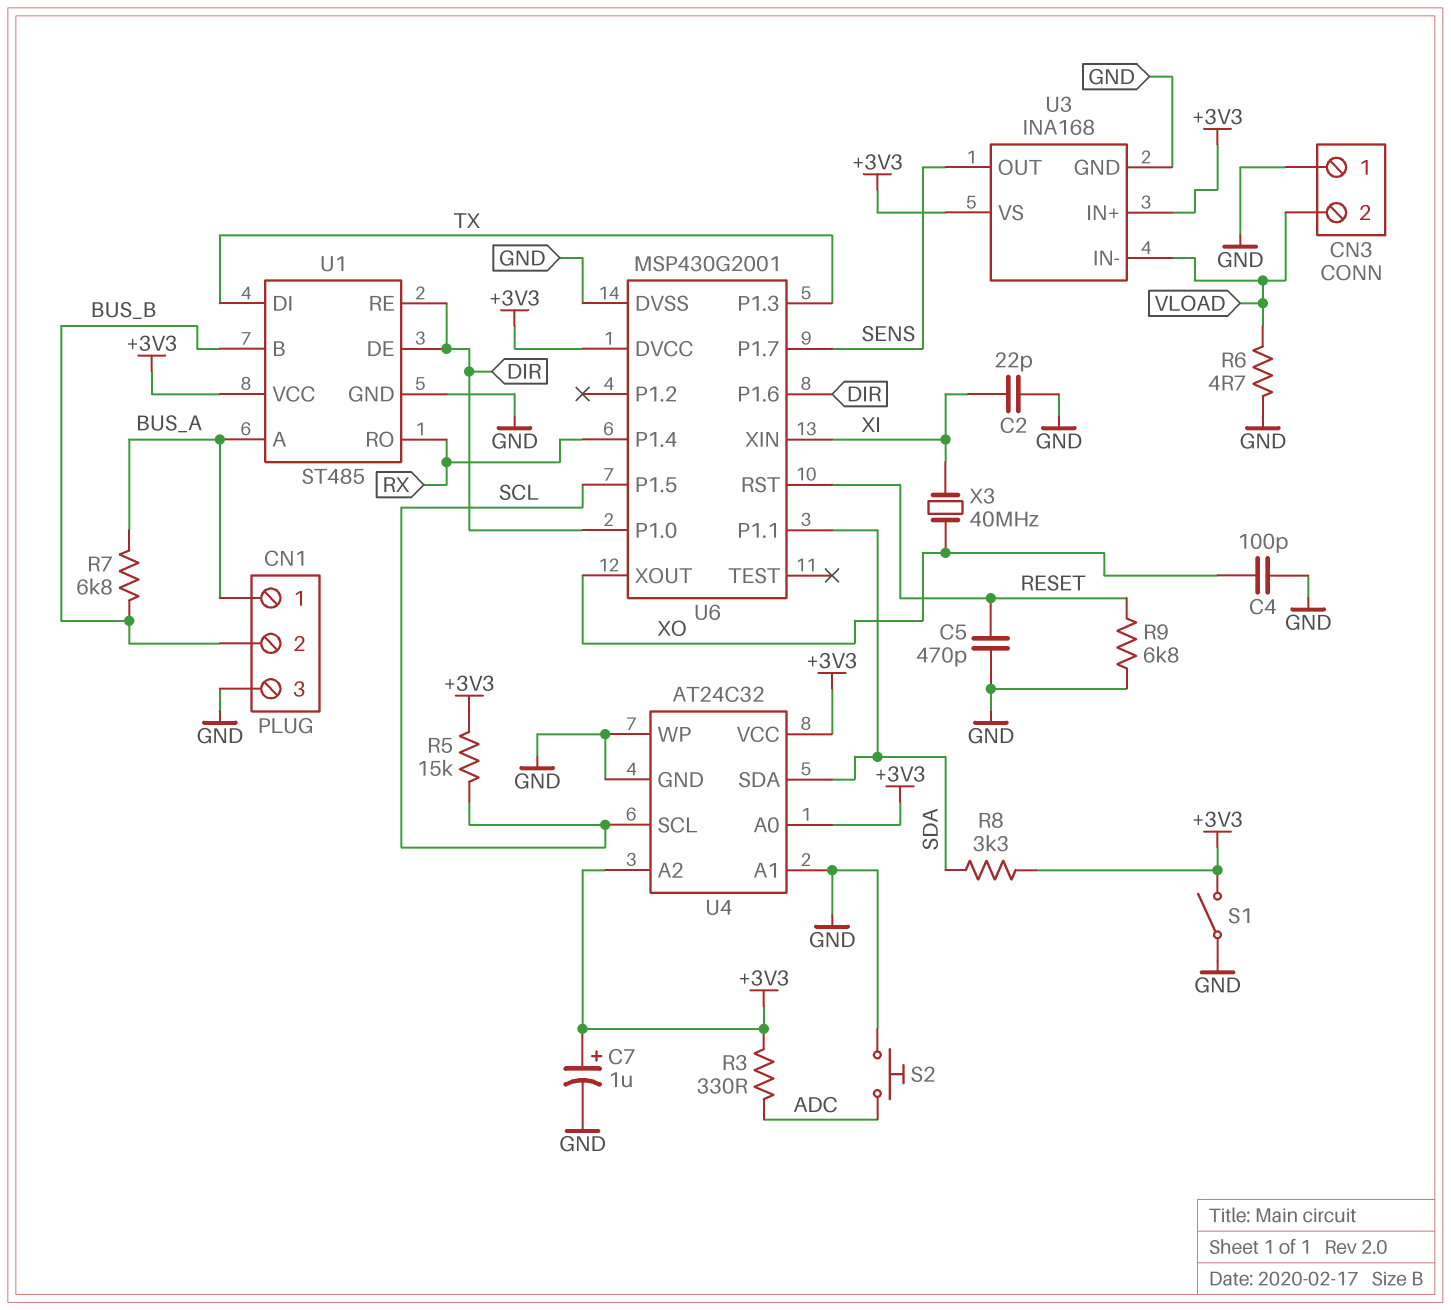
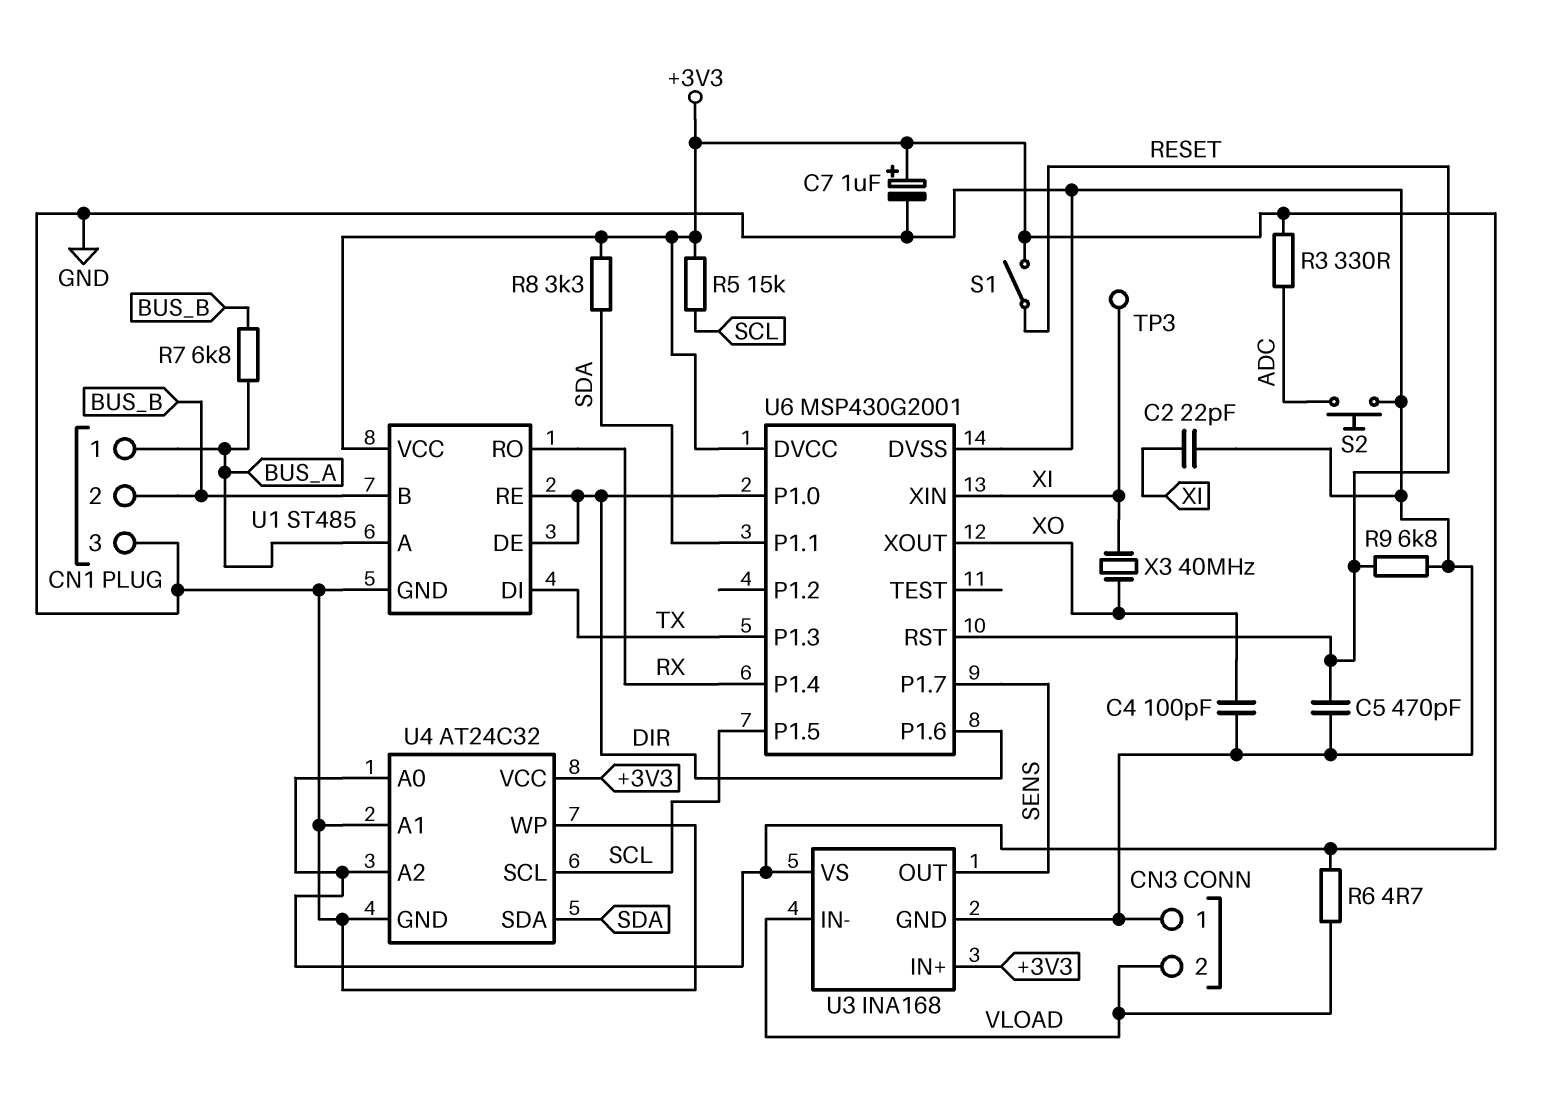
R6: 4.7 (GND, VLOAD) -> 4.7 (+3V3, VLOAD)
S1: switch (+3V3, GND) -> switch (+3V3, RESET)
TP3: none -> test point (XI)

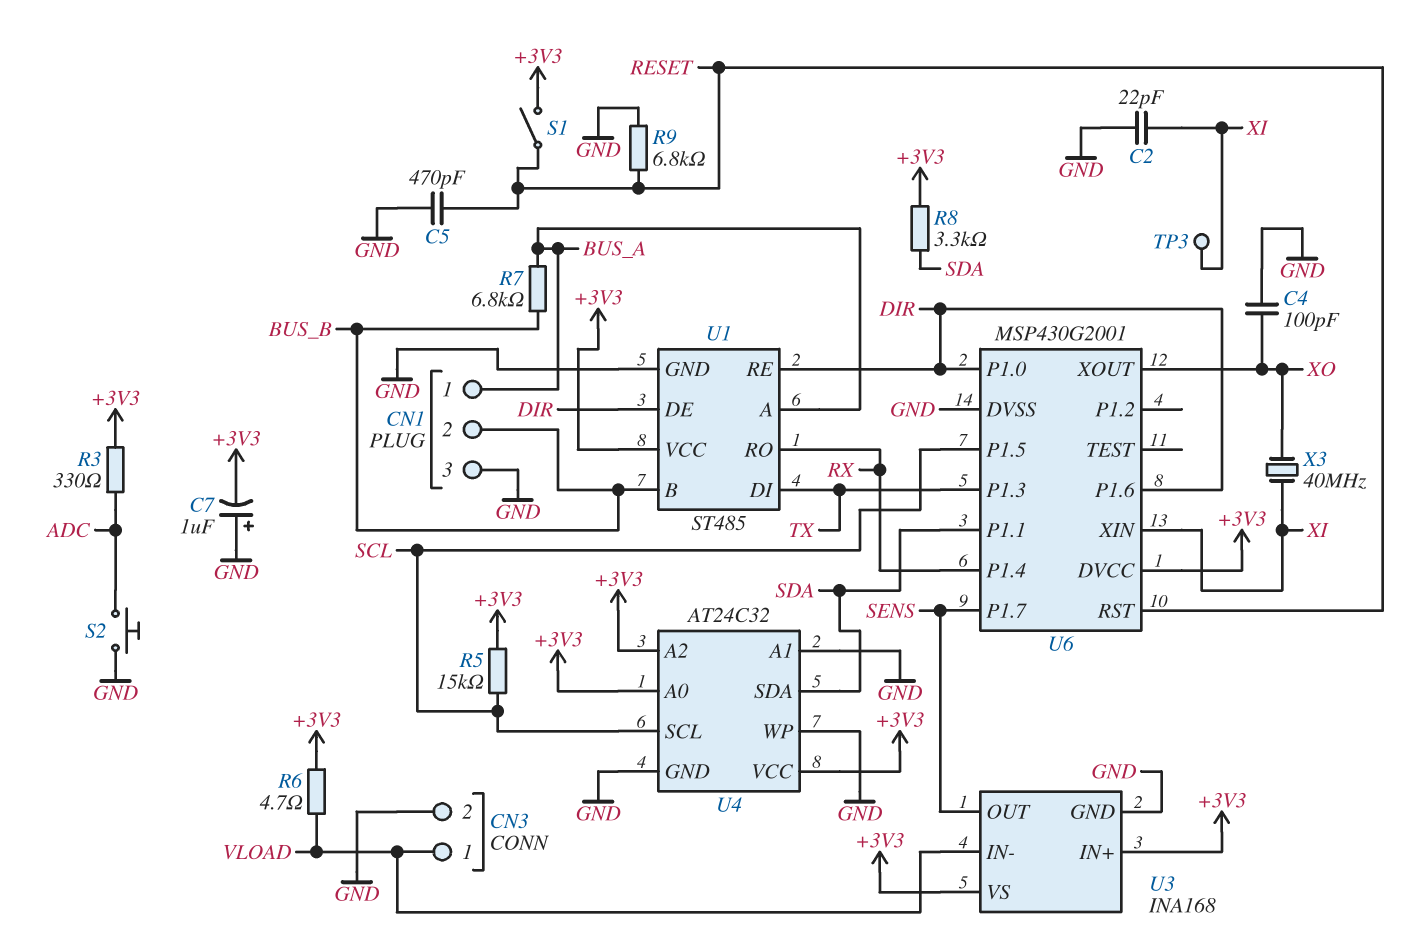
C7: 1uF (plus +3V3, minus GND) -> 1uF (plus GND, minus +3V3)
CN3 pin 1: GND -> VLOAD
CN3 pin 2: VLOAD -> GND

